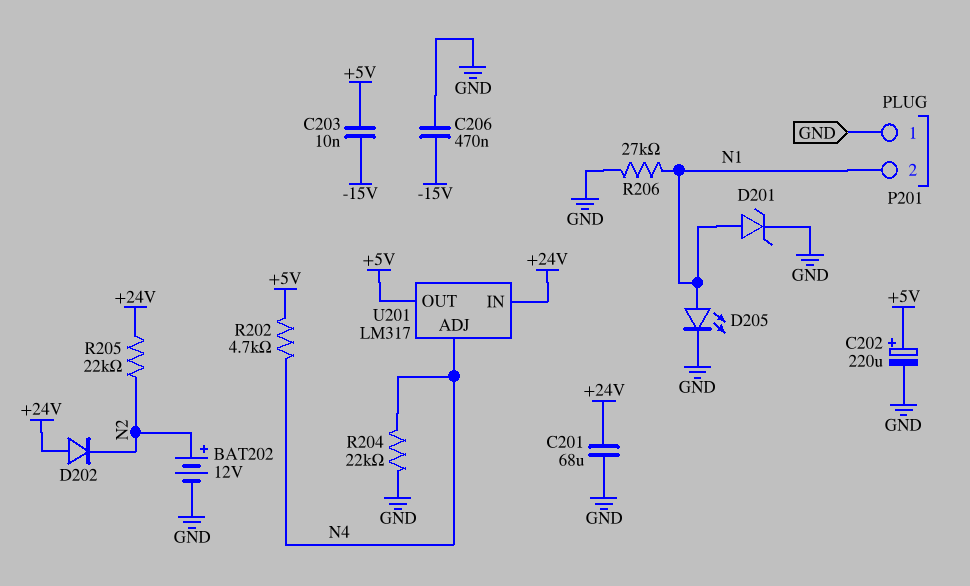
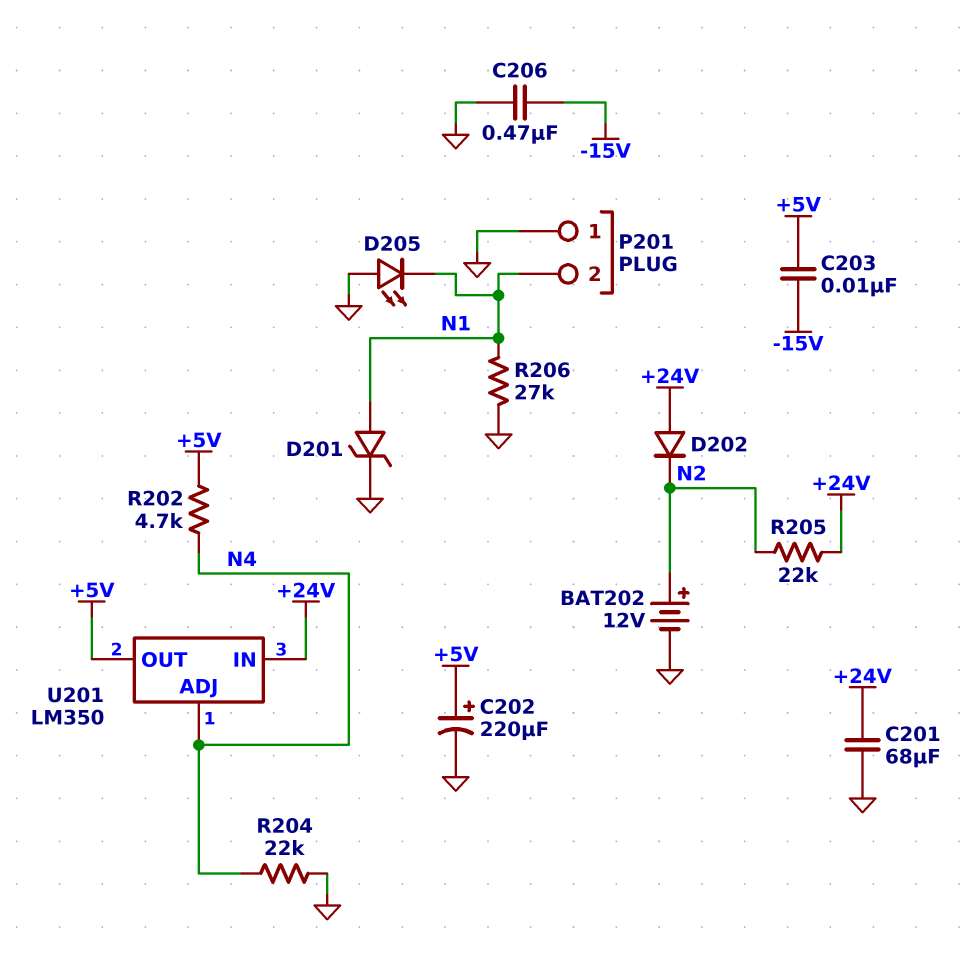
D205: LED (A N1, K GND) -> LED (A GND, K N1)
U201: LM317 -> LM350

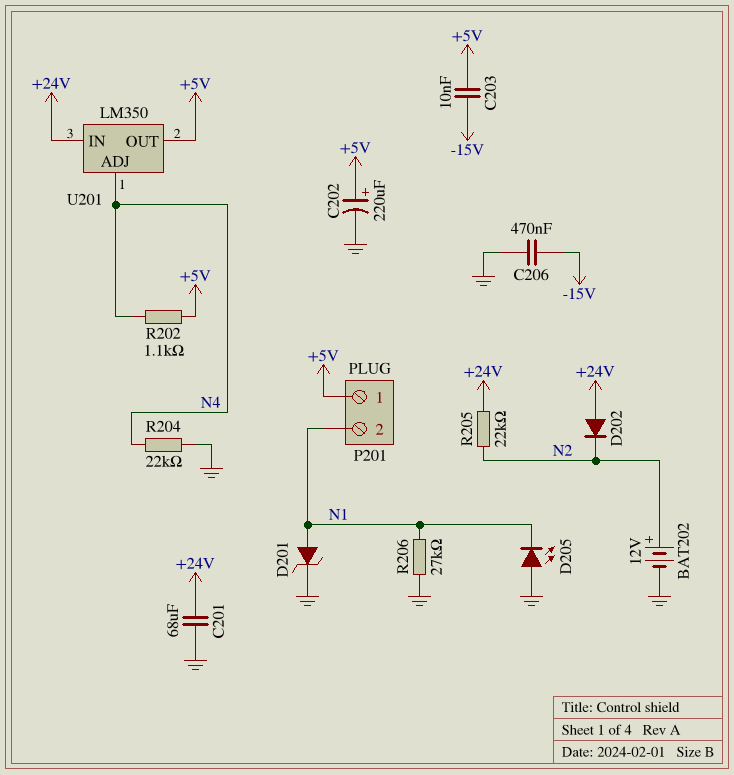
P201 pin 1: GND -> +5V
R202: 4.7k (+5V, N4) -> 1.1k (+5V, N4)

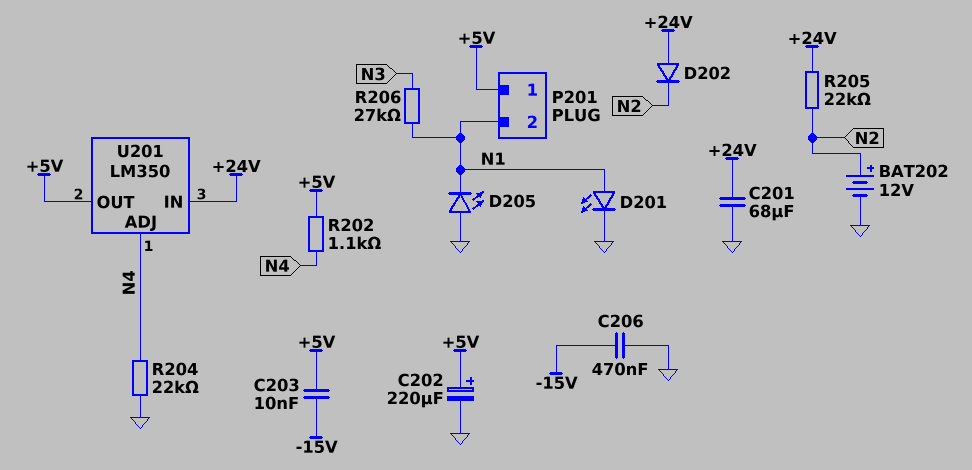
D201: zener (A N1, K GND) -> LED (A N1, K GND)
R206: 27k (GND, N1) -> 27k (N1, N3)

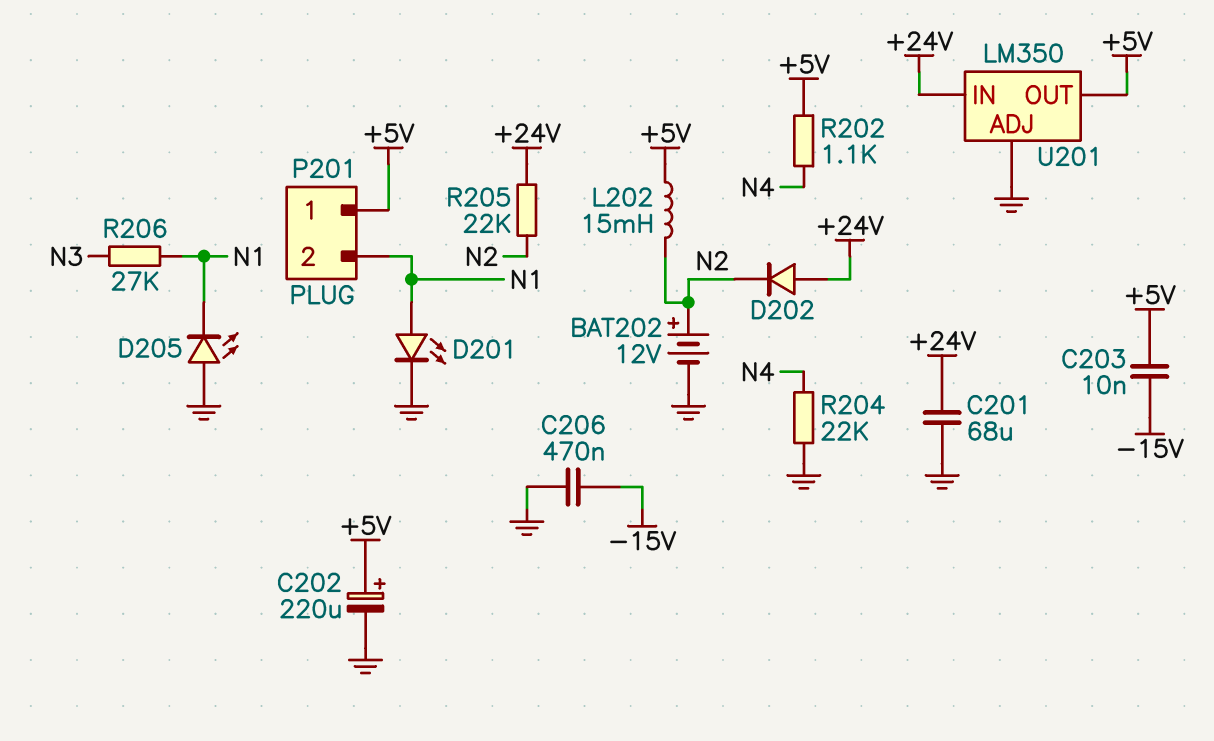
L202: none -> 15mH (+5V, N2)
U201 pin ADJ: N4 -> GND

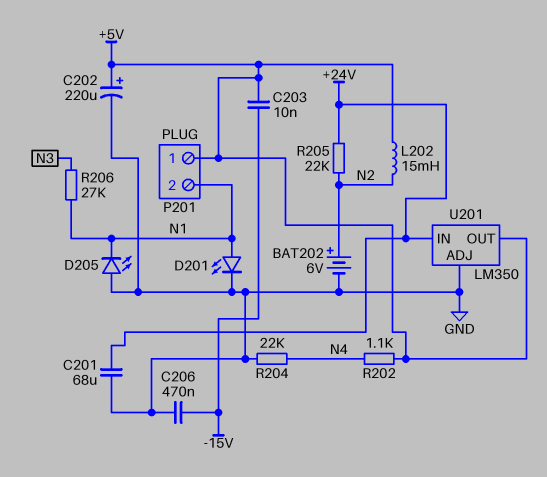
BAT202: 12V (plus N2, minus GND) -> 6V (plus N2, minus GND)
D202: diode (A +24V, K N2) -> none

